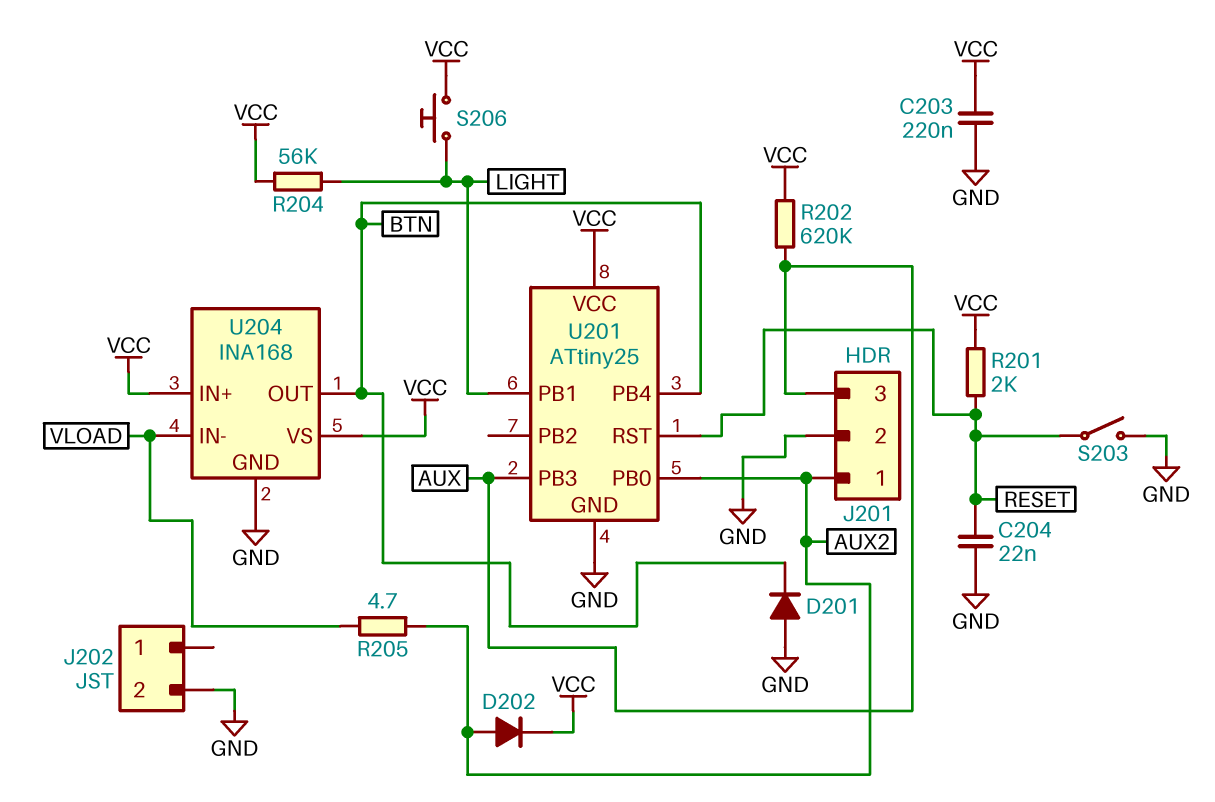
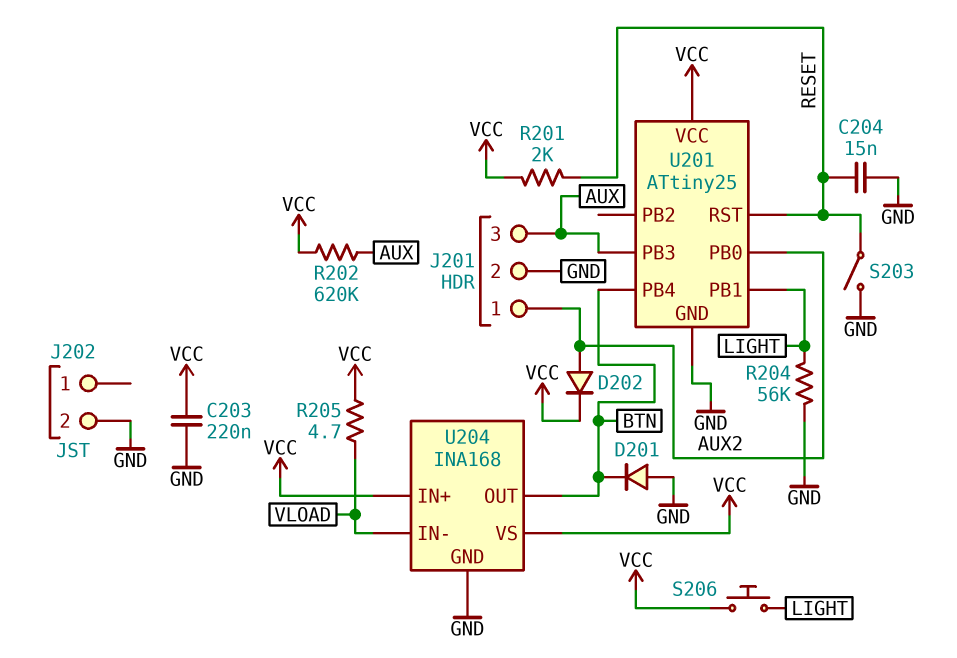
C204: 22nF (GND, RESET) -> 15nF (GND, RESET)
R204: 56k (LIGHT, VCC) -> 56k (GND, LIGHT)
R205: 4.7 (AUX2, VLOAD) -> 4.7 (VCC, VLOAD)

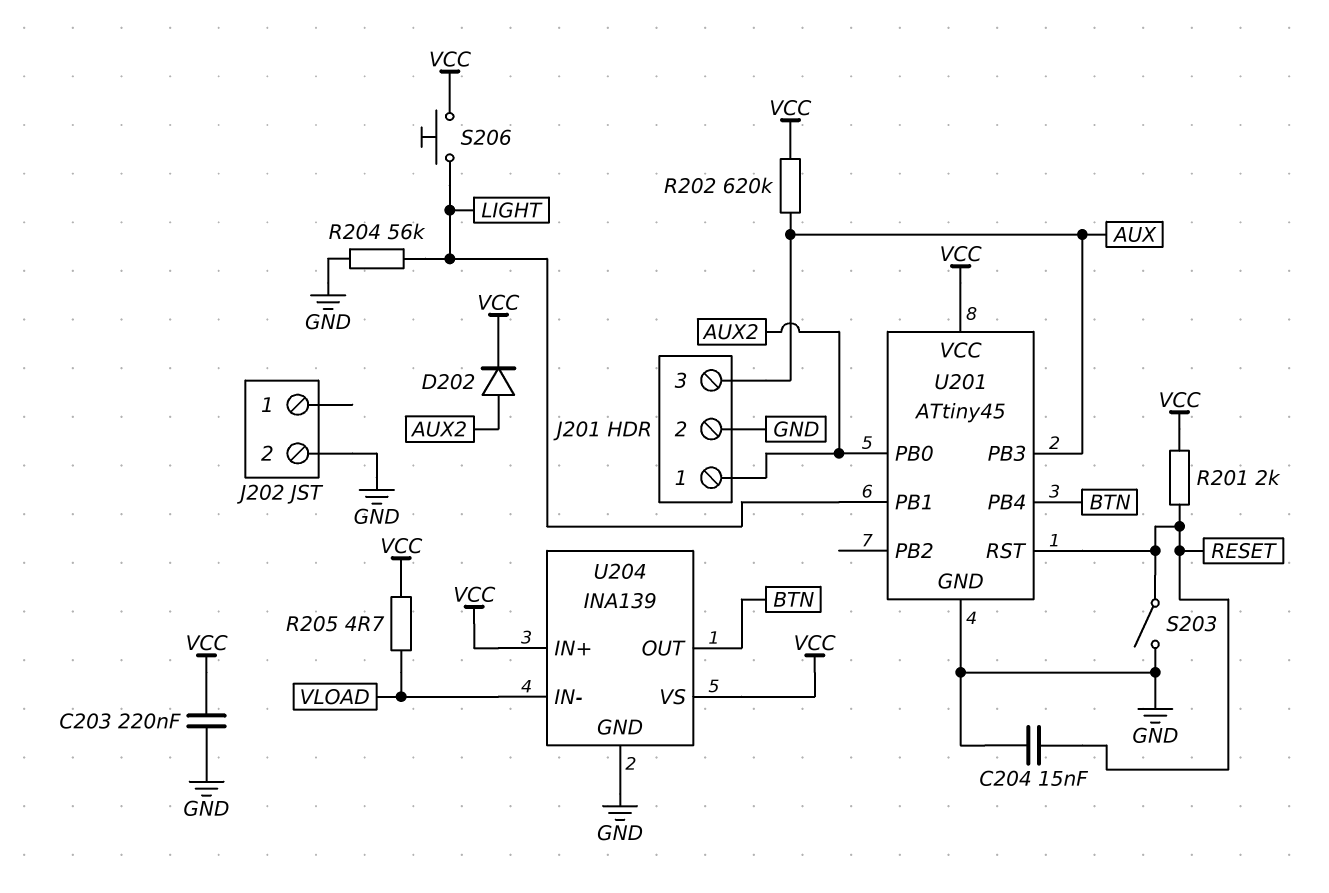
D201: diode (A GND, K BTN) -> none
U201: ATtiny25 -> ATtiny45
U204: INA168 -> INA139

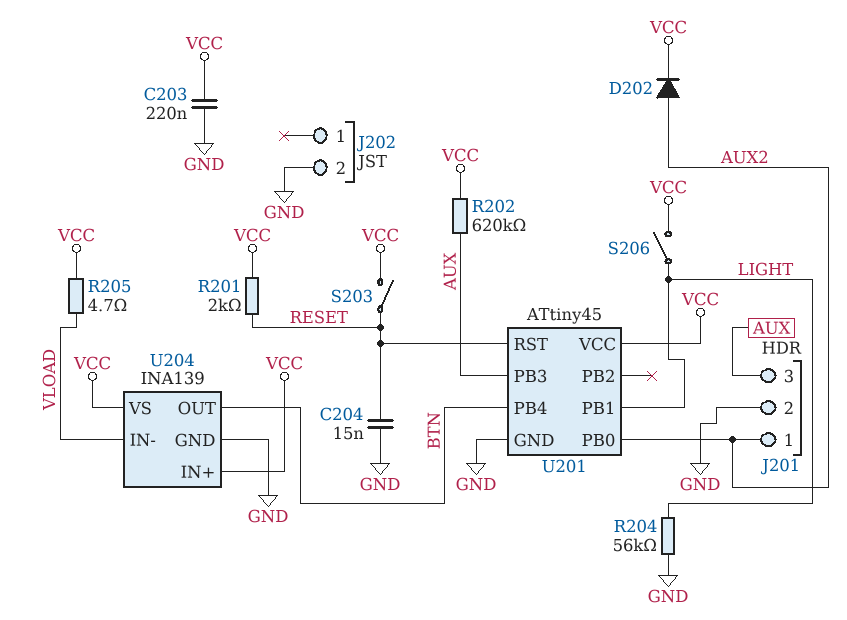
S203: switch (GND, RESET) -> switch (RESET, VCC)
S206: button (LIGHT, VCC) -> switch (LIGHT, VCC)

